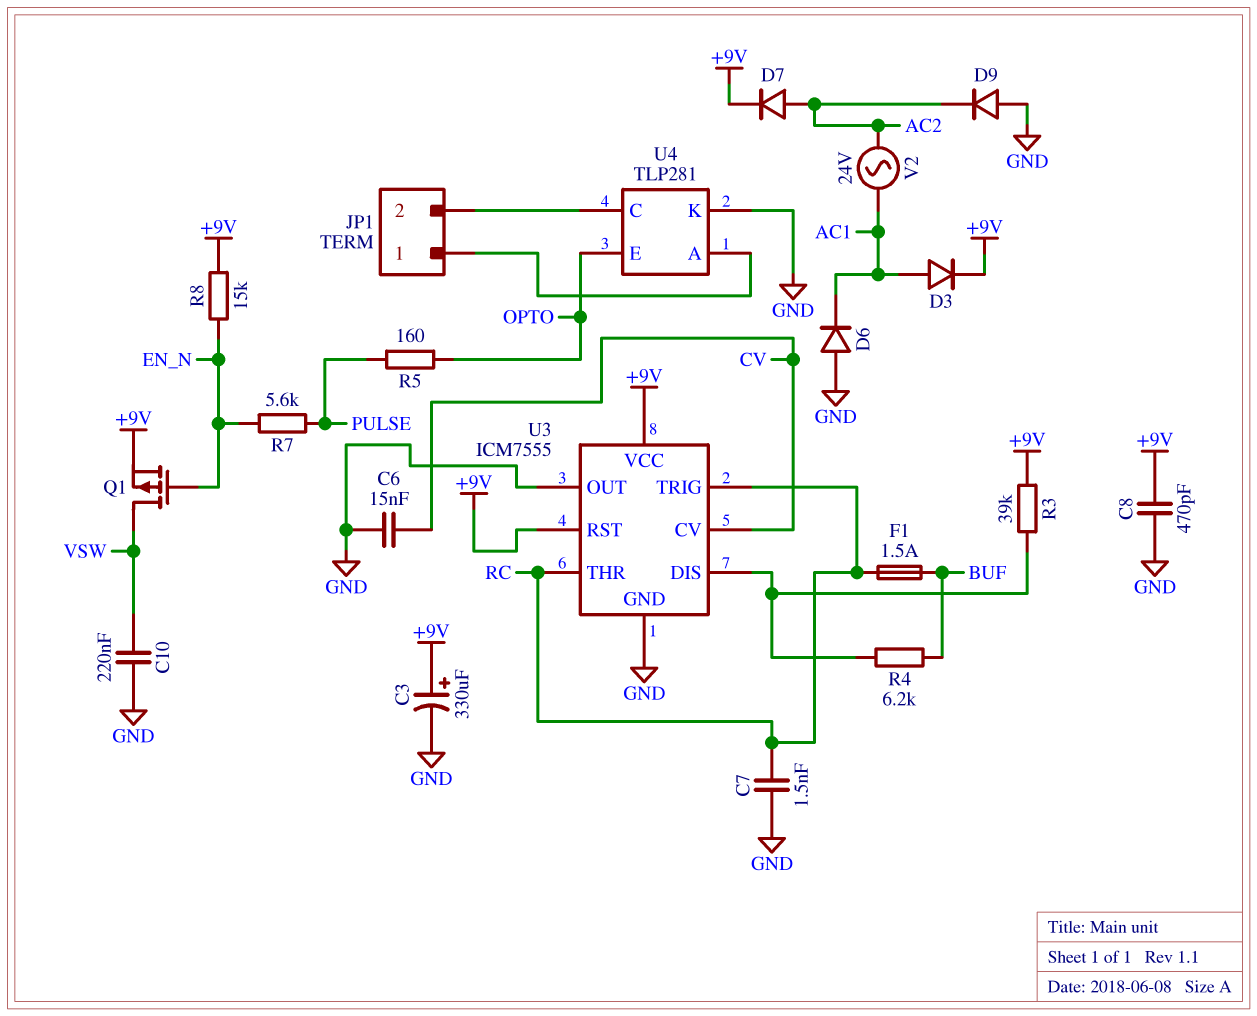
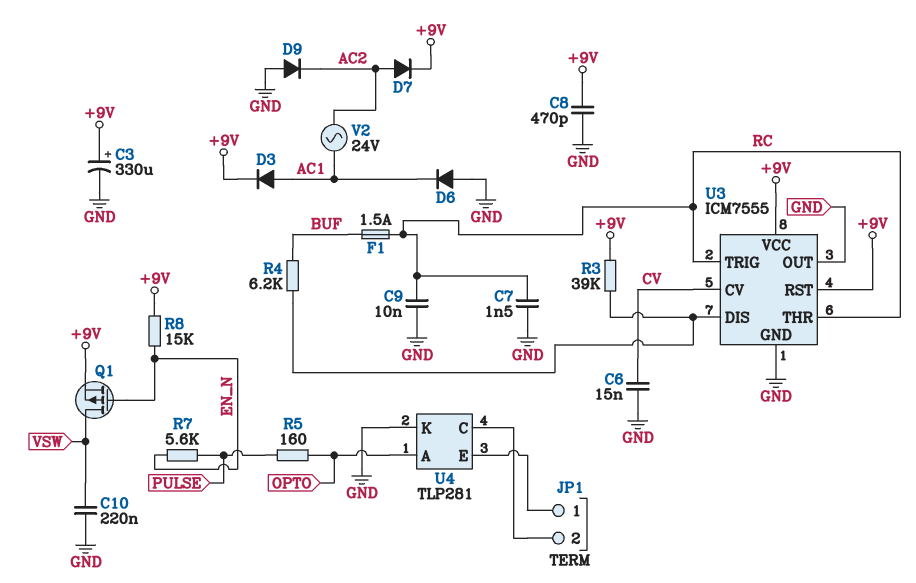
C9: none -> 10nF (GND, RC)
U4 pin A: JP1/1 -> OPTO
U4 pin E: OPTO -> JP1/1

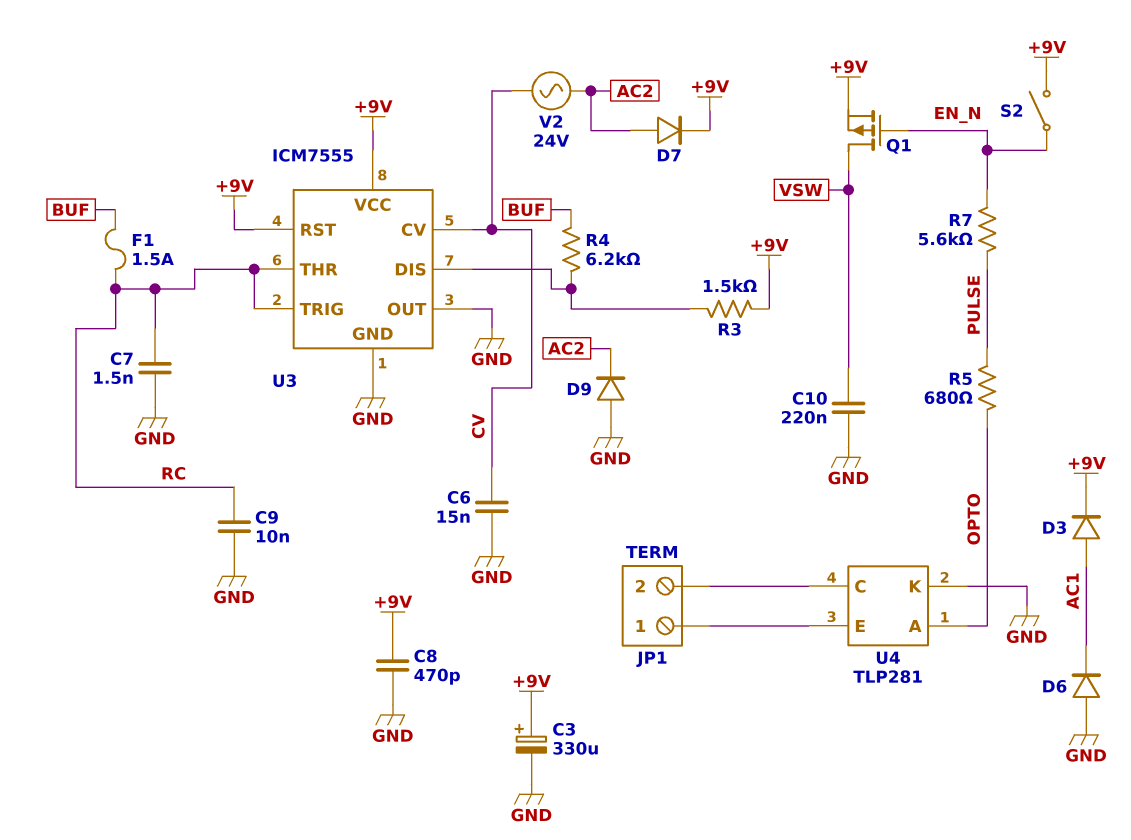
R3: 39k (+9V, U3/DIS) -> 1.5k (+9V, U3/DIS)
R5: 160 (OPTO, PULSE) -> 680 (OPTO, PULSE)
R8: 15k (+9V, EN_N) -> none
S2: none -> switch (+9V, EN_N)
V2: AC 24V (AC1, AC2) -> AC 24V (AC2, CV)

